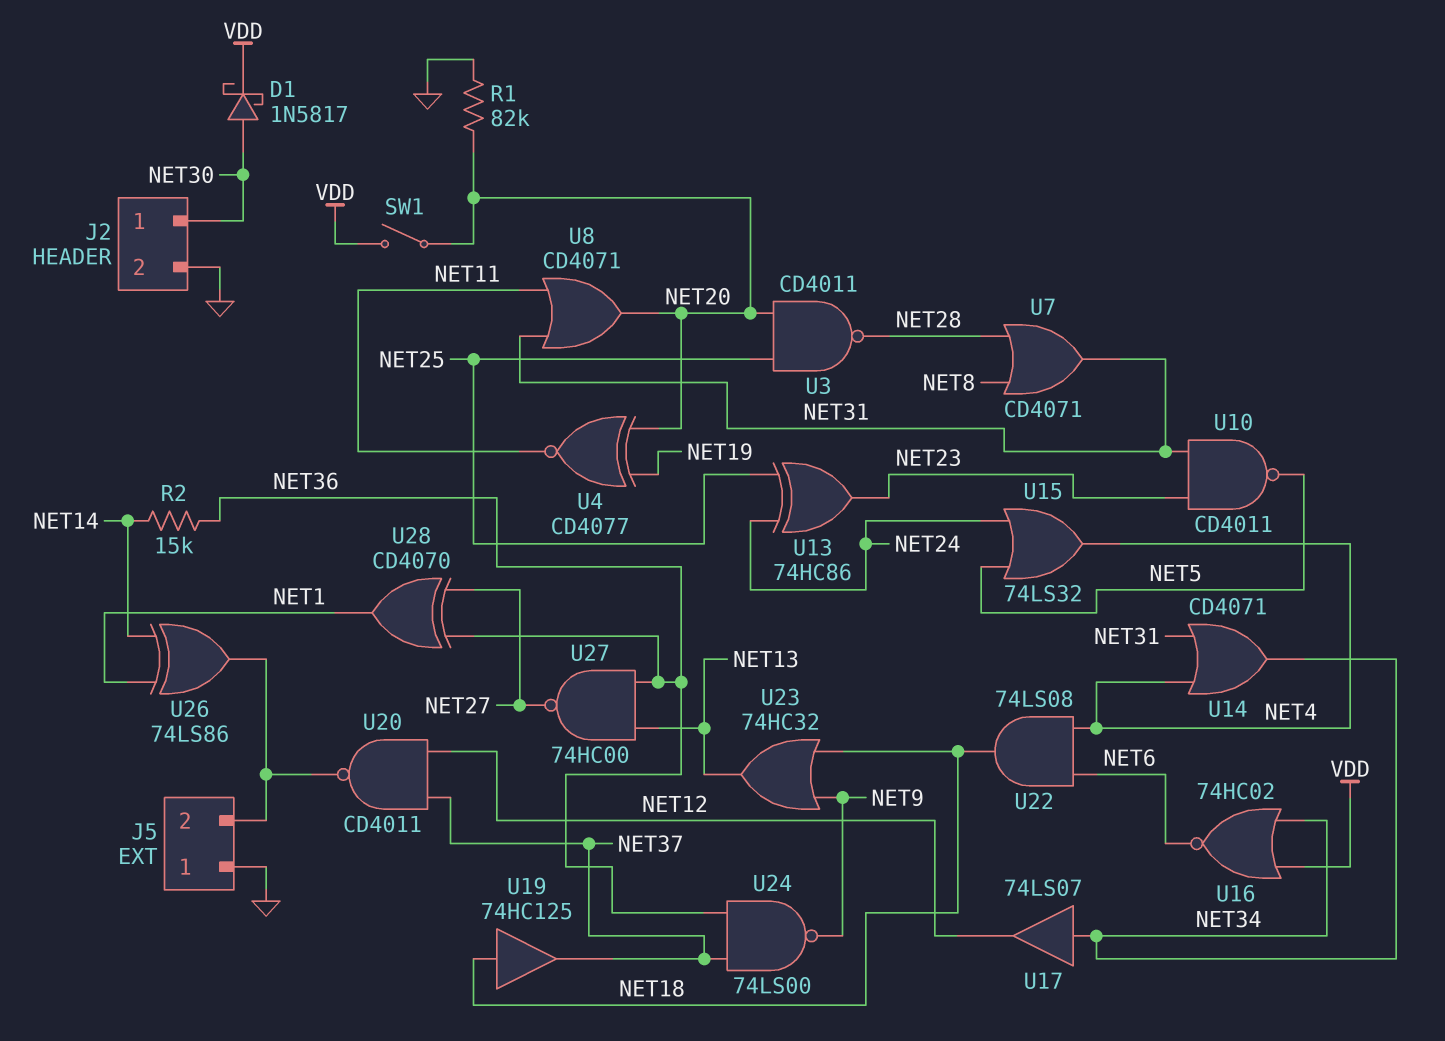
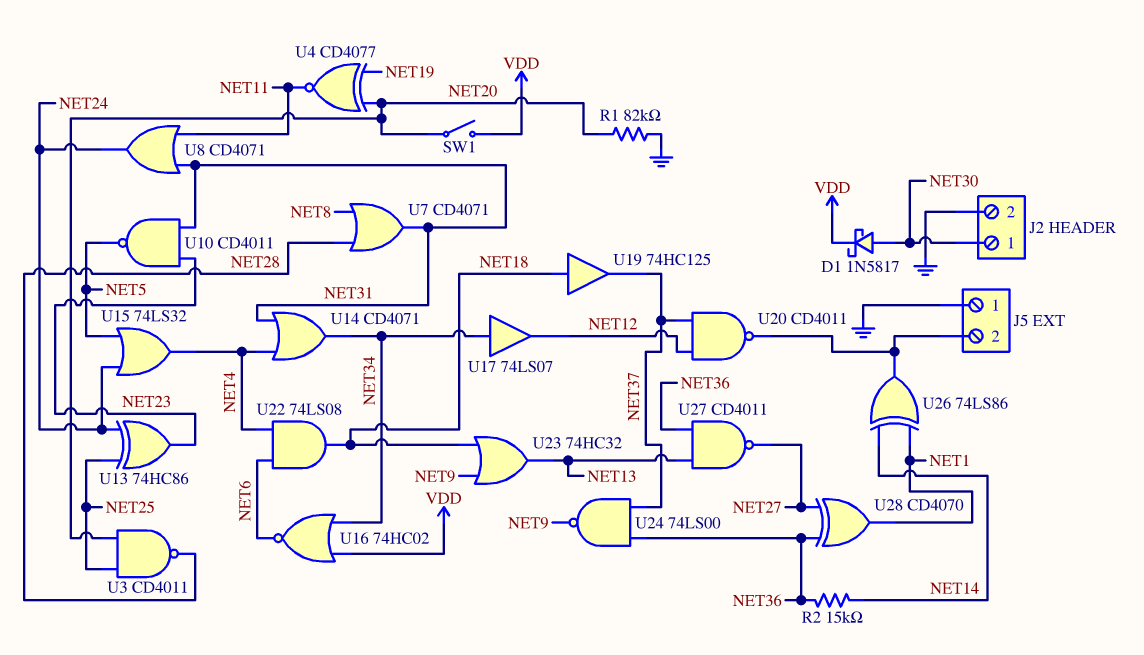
U8: OR CD4071 (in NET11, in NET31, out NET20) -> OR CD4071 (in NET11, in NET31, out NET24)
U27: NAND 74HC00 (in NET13, in NET36, out NET27) -> NAND CD4011 (in NET13, in NET36, out NET27)

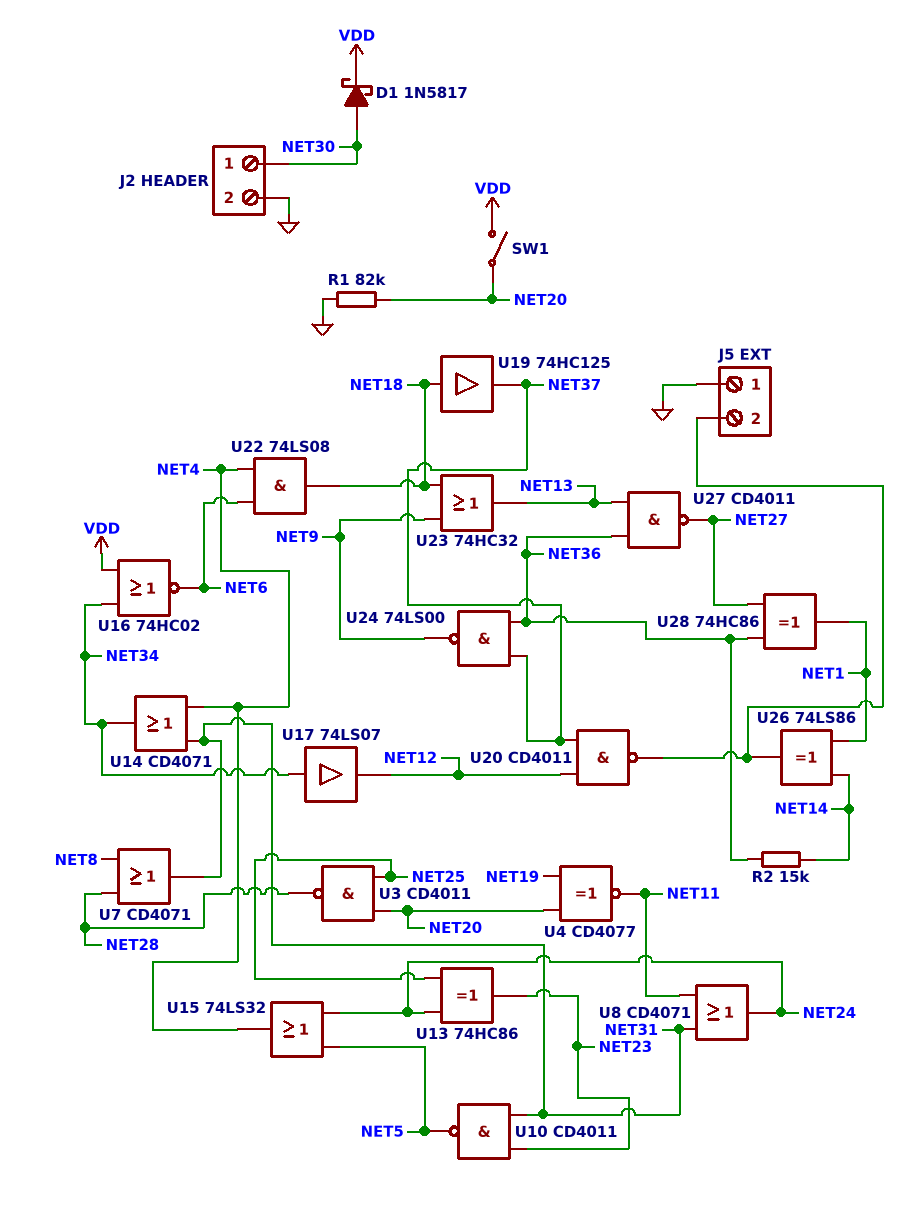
U28: XOR CD4070 (in NET27, in NET36, out NET1) -> XOR 74HC86 (in NET27, in NET36, out NET1)

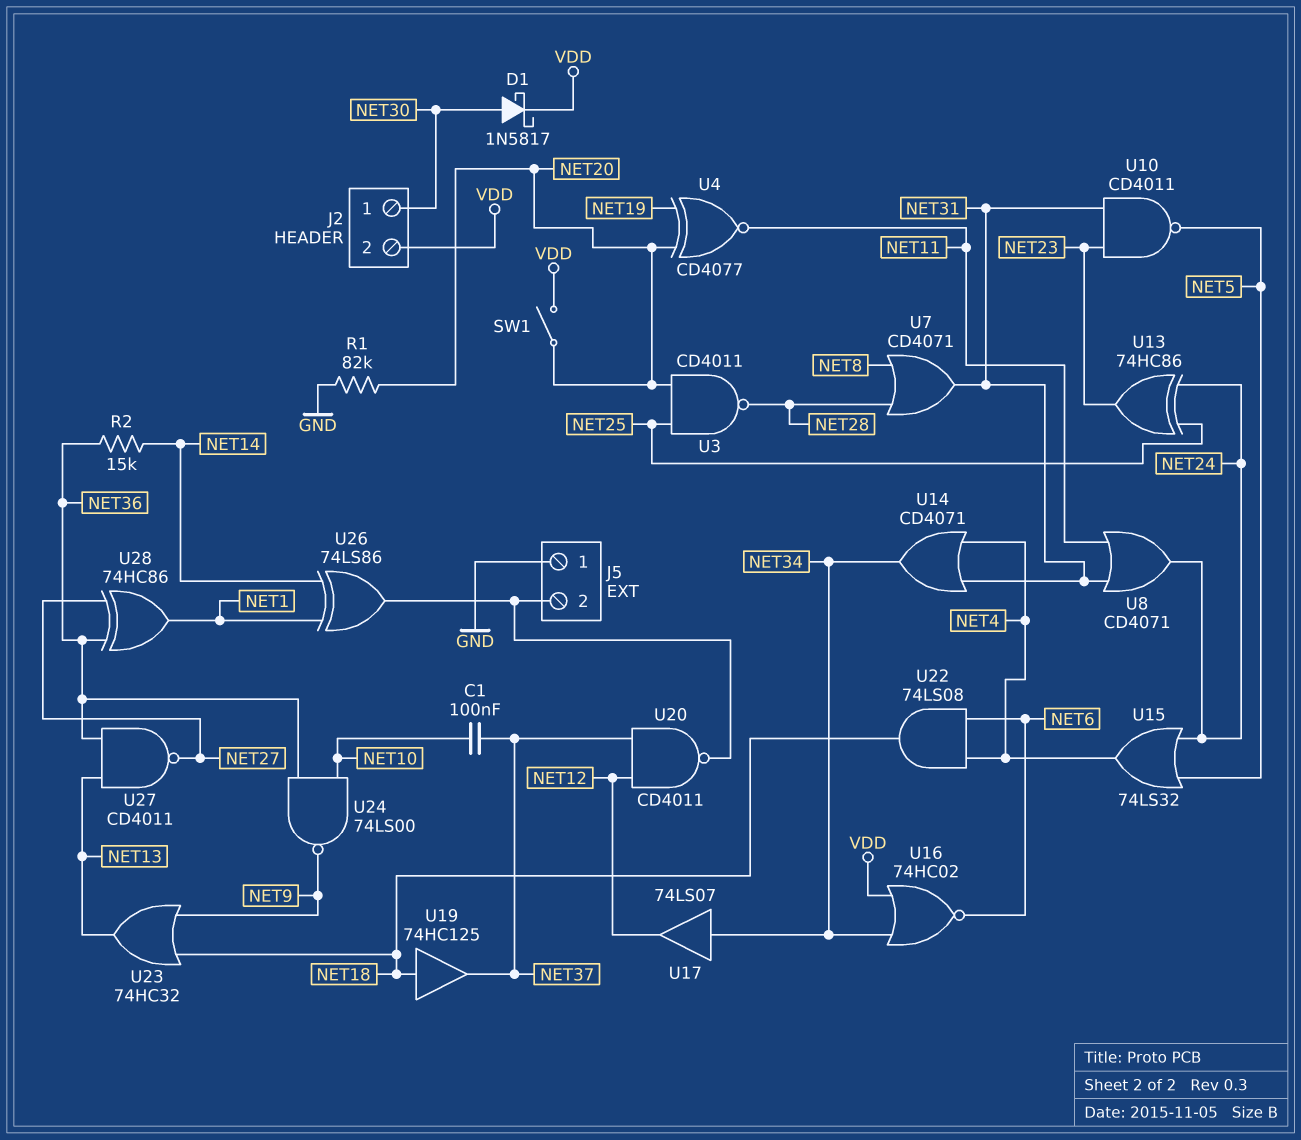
C1: none -> 100nF (NET10, NET37)
J2 pin 2: GND -> VDD
U24: NAND 74LS00 (in NET36, in NET37, out NET9) -> NAND 74LS00 (in NET10, in NET36, out NET9)

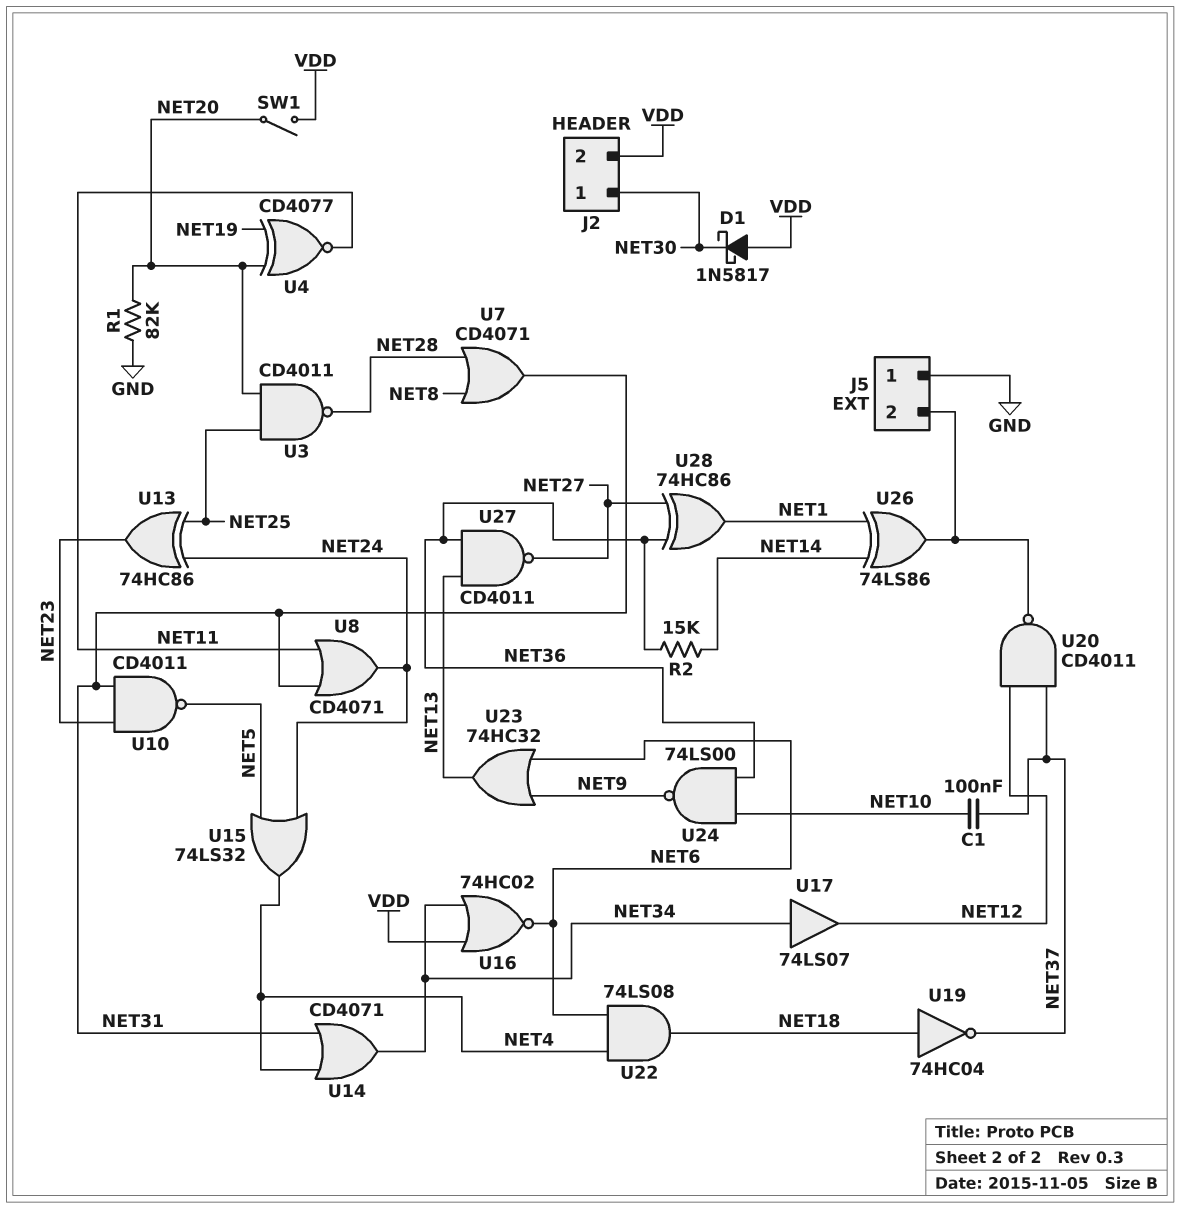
D1: schottky 1N5817 (A NET30, K VDD) -> schottky 1N5817 (A VDD, K NET30)
U19: buffer 74HC125 (in NET18, out NET37) -> NOT 74HC04 (in NET18, out NET37)
U23: OR 74HC32 (in NET9, in NET18, out NET13) -> OR 74HC32 (in NET6, in NET9, out NET13)

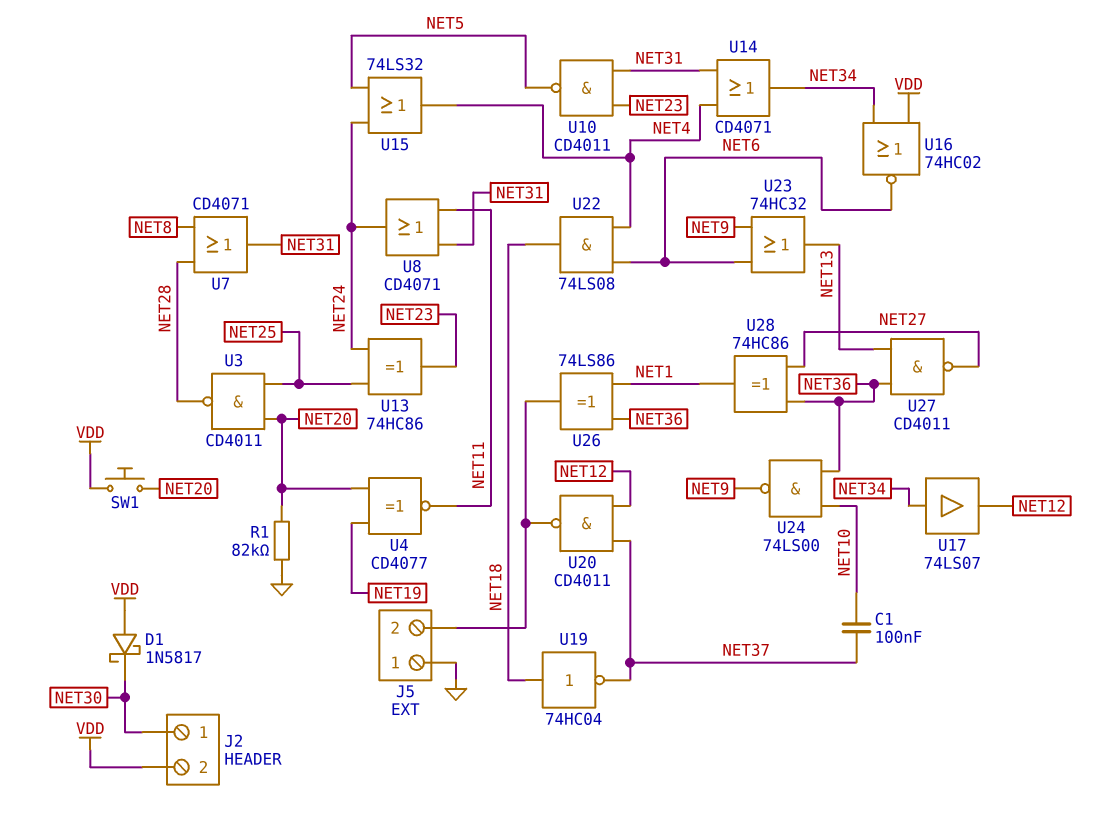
R2: 15k (NET14, NET36) -> none
SW1: switch (NET20, VDD) -> button (NET20, VDD)
U26: XOR 74LS86 (in NET1, in NET14, out J5/2) -> XOR 74LS86 (in NET1, in NET36, out J5/2)

